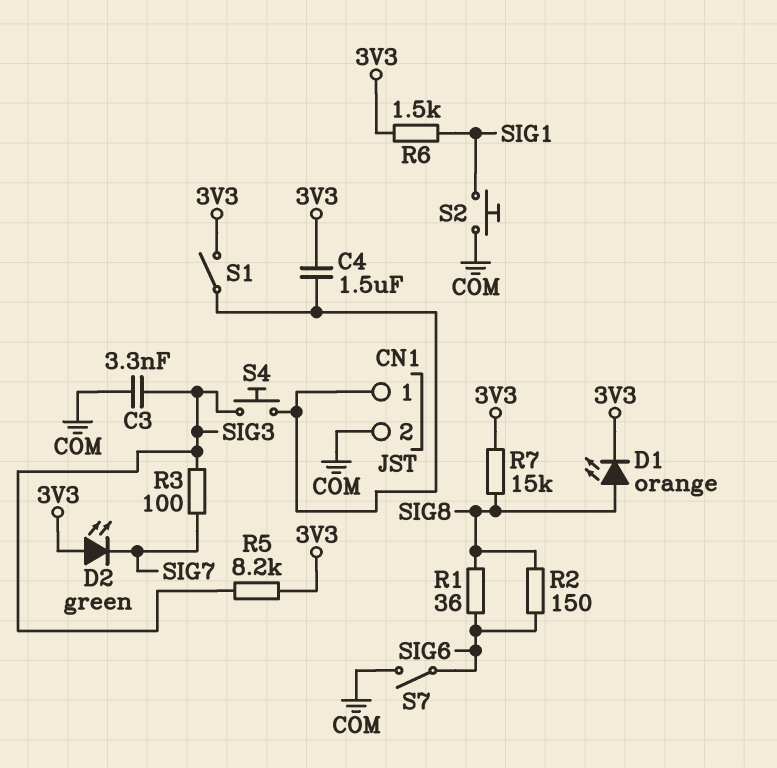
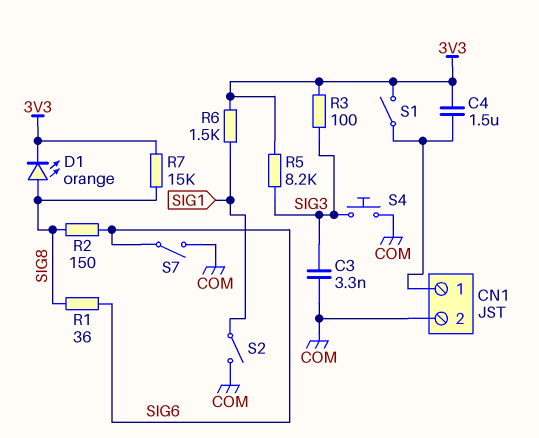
D2: LED green (A 3V3, K SIG7) -> none
R3: 100 (SIG3, SIG7) -> 100 (3V3, SIG3)
S2: button (COM, SIG1) -> switch (COM, SIG1)
S4: button (CN1/1, SIG3) -> button (COM, SIG3)

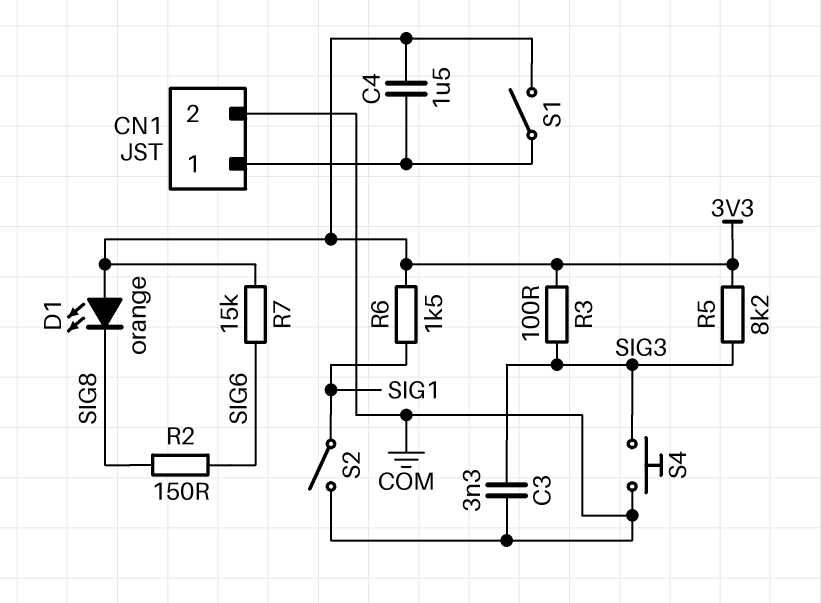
D1: LED orange (A SIG8, K 3V3) -> LED orange (A 3V3, K SIG8)
R1: 36 (SIG6, SIG8) -> none
R7: 15k (3V3, SIG8) -> 15k (3V3, SIG6)
S7: switch (COM, SIG6) -> none

